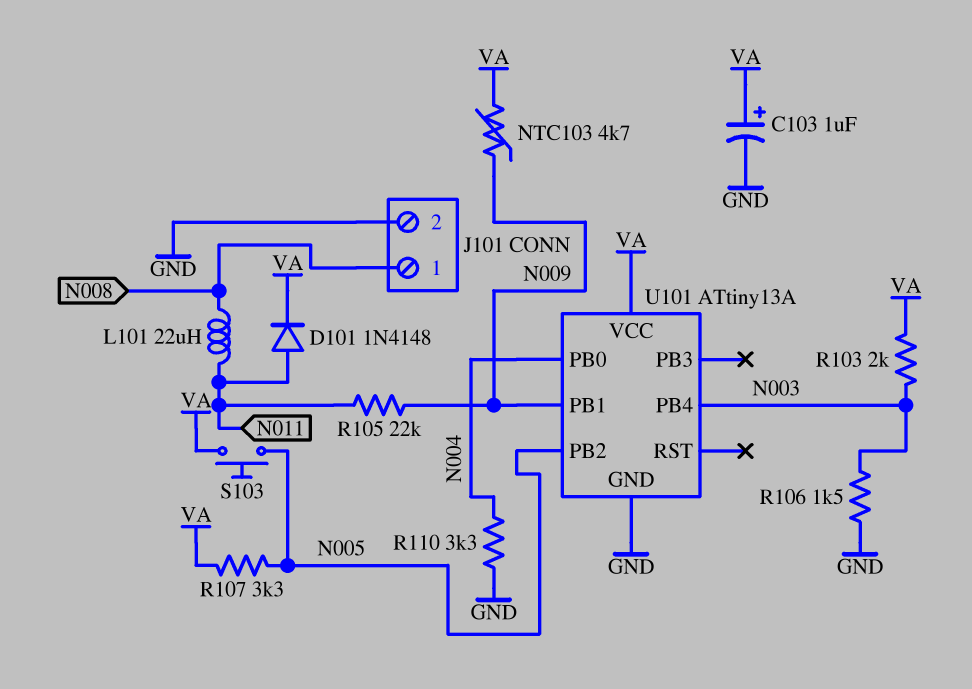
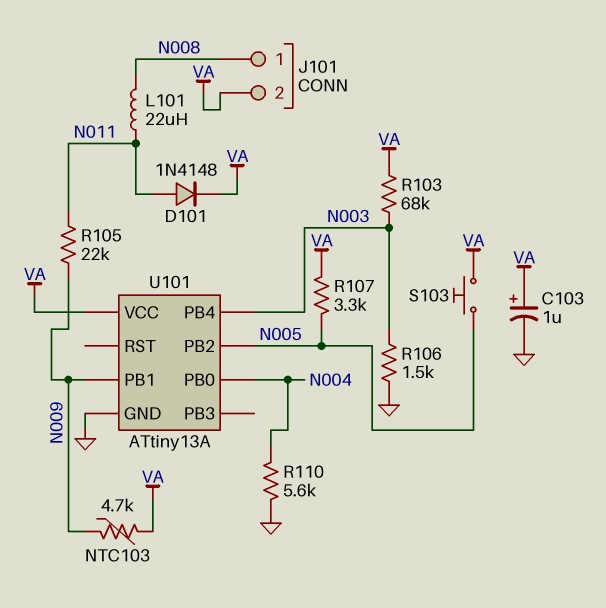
J101 pin 2: GND -> VA
R103: 2k (N003, VA) -> 68k (N003, VA)
R110: 3.3k (GND, N004) -> 5.6k (GND, N004)

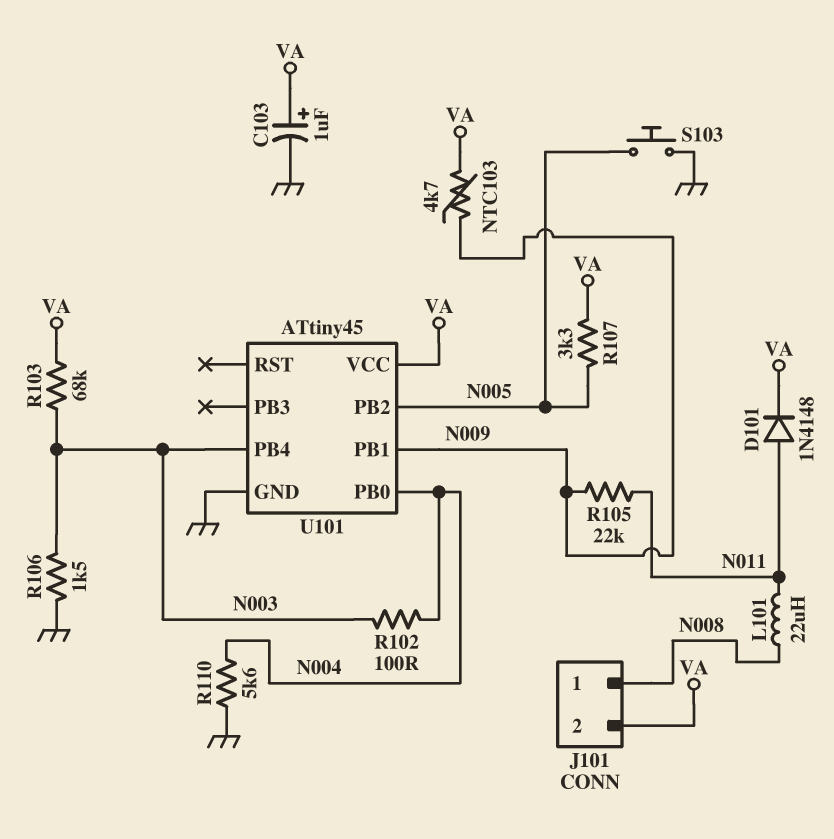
R102: none -> 100 (N003, N004)
S103: button (N005, VA) -> button (GND, N005)
U101: ATtiny13A -> ATtiny45

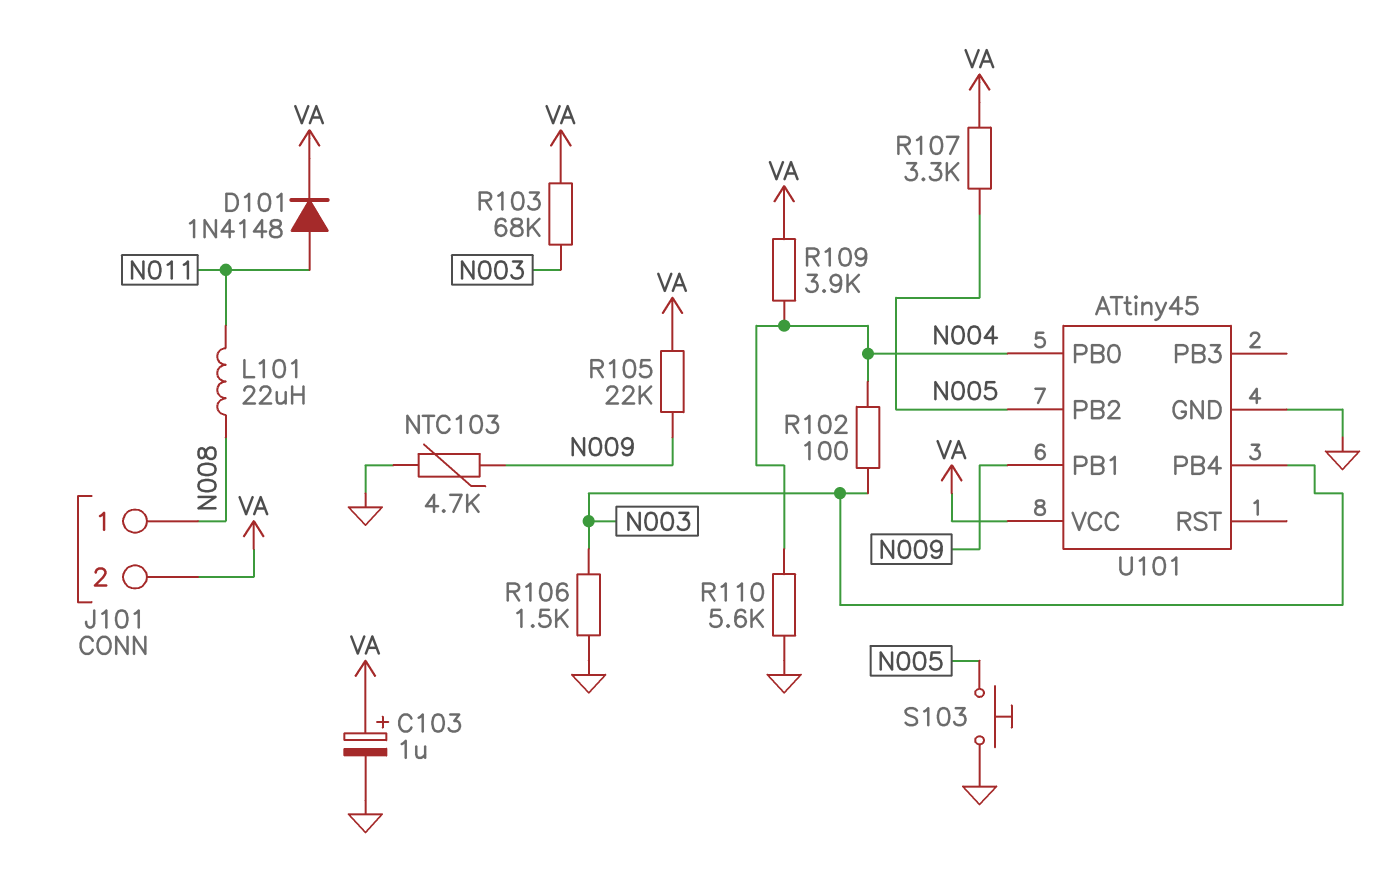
NTC103: 4.7k (N009, VA) -> 4.7k (GND, N009)
R105: 22k (N009, N011) -> 22k (N009, VA)
R109: none -> 3.9k (N004, VA)

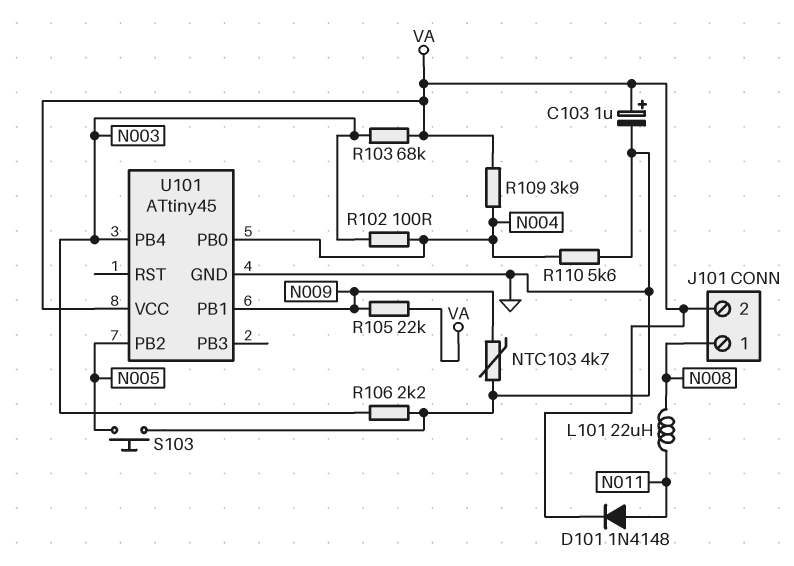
R106: 1.5k (GND, N003) -> 2.2k (GND, N003)
R107: 3.3k (N005, VA) -> none

